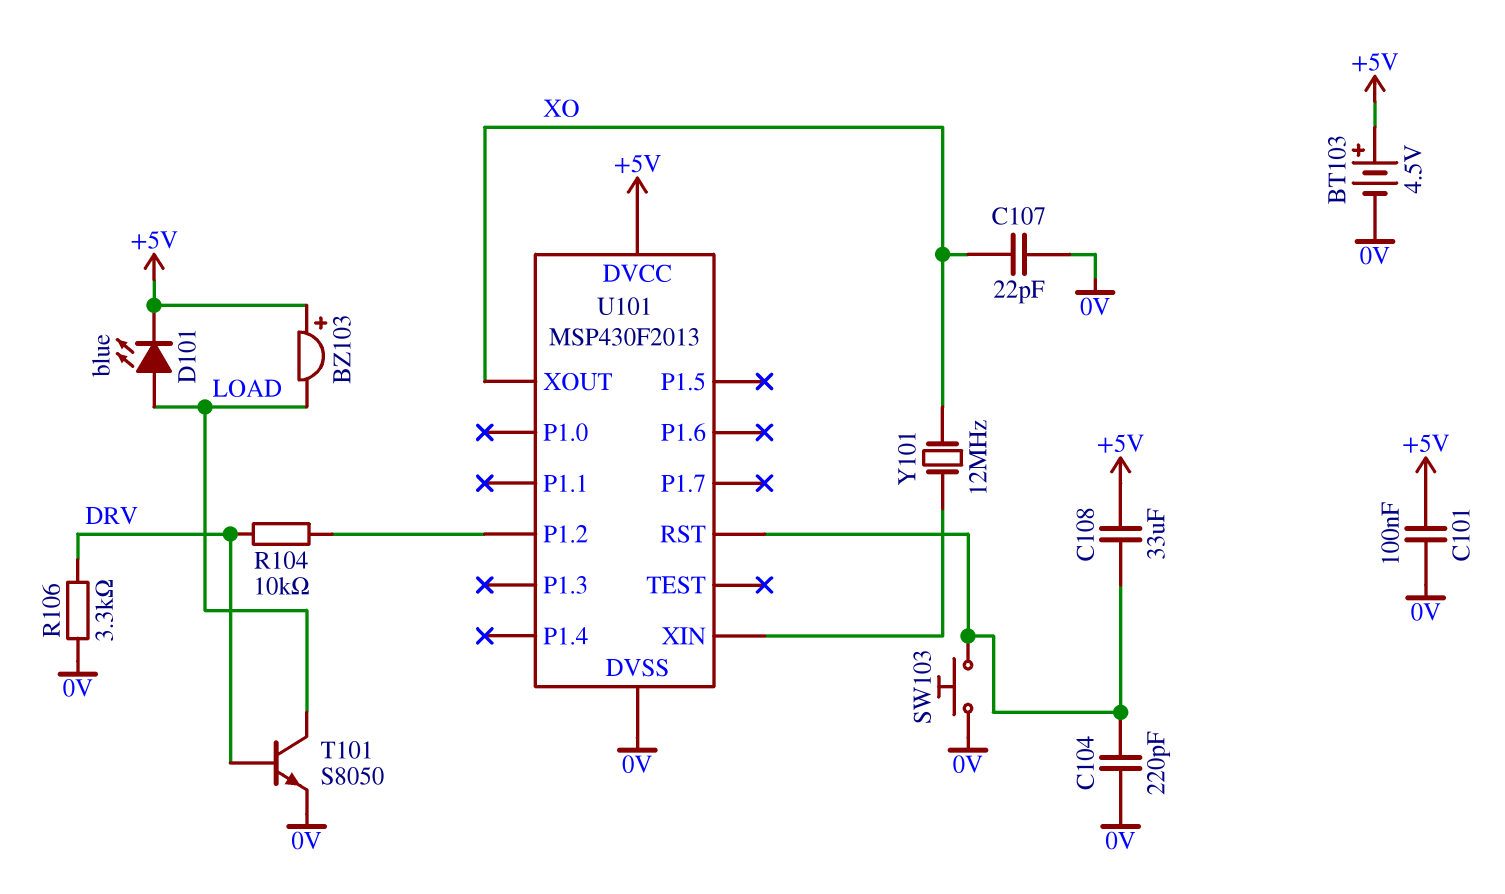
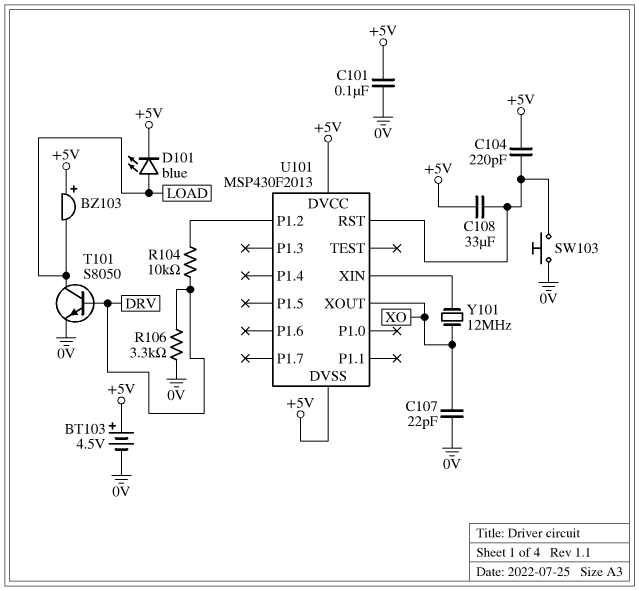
C104: 220pF (0V, U101/RST) -> 220pF (+5V, U101/RST)
U101 pin DVSS: 0V -> +5V

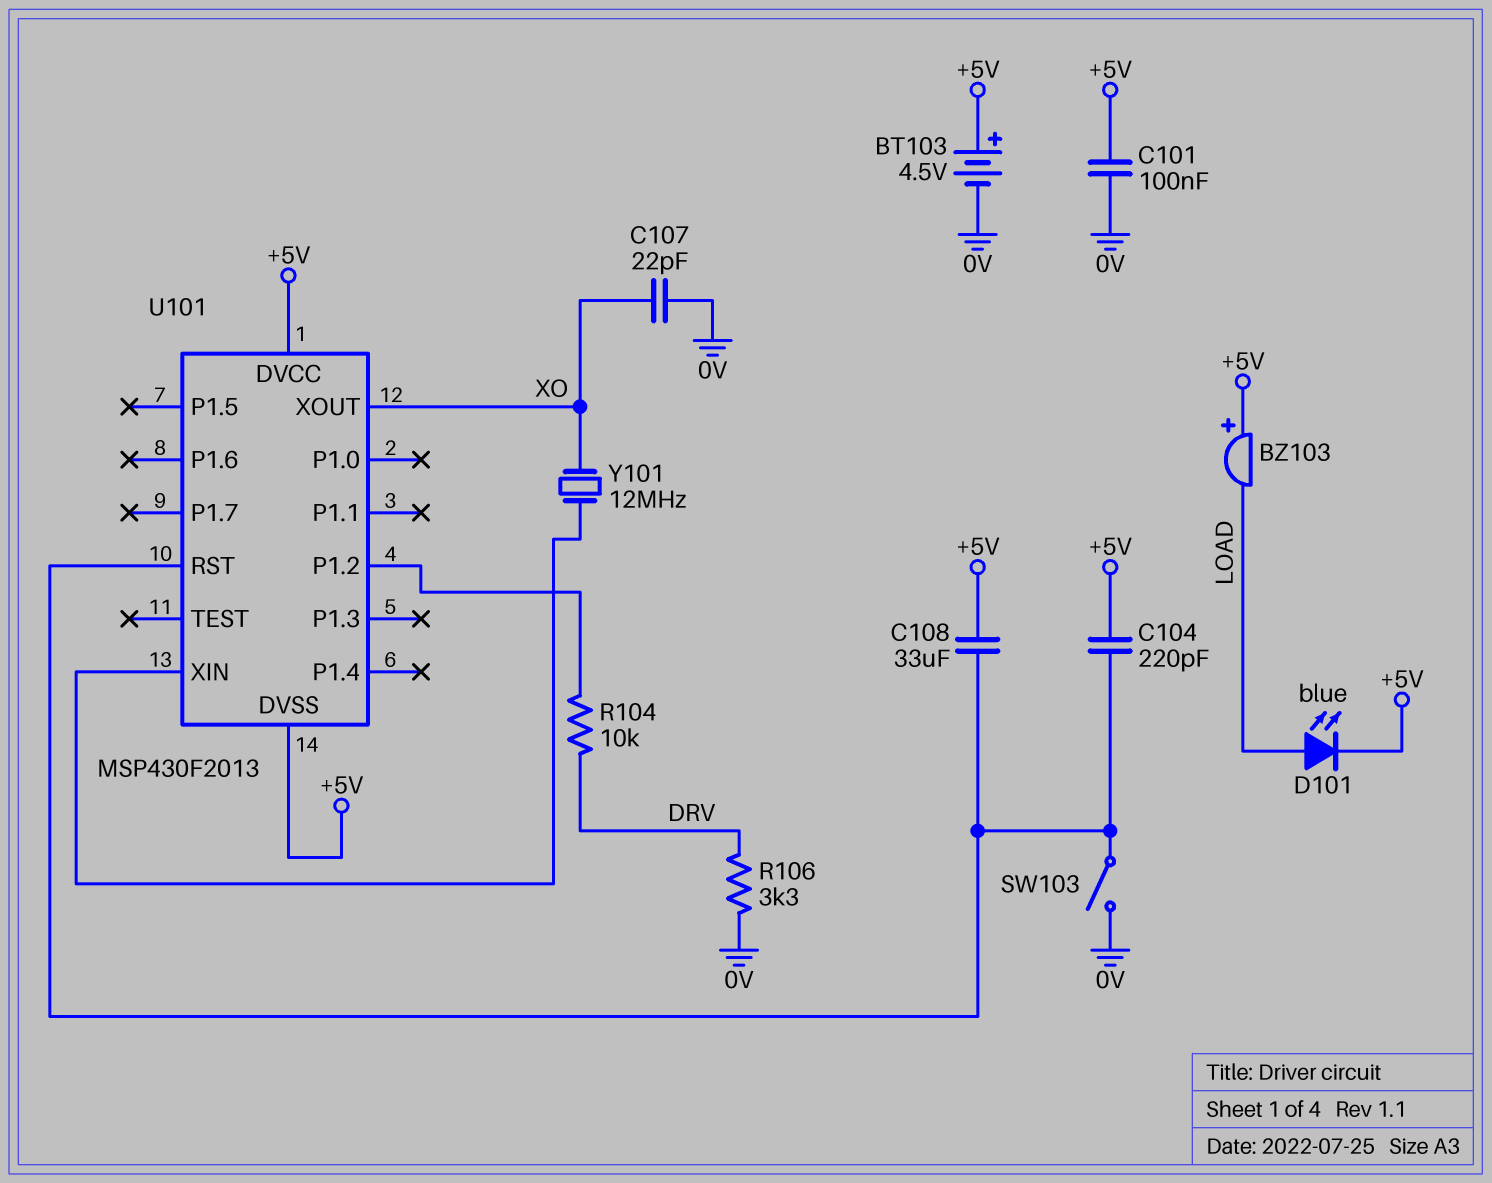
SW103: button (0V, U101/RST) -> switch (0V, U101/RST)
T101: NPN S8050 (B DRV, C LOAD, E 0V) -> none

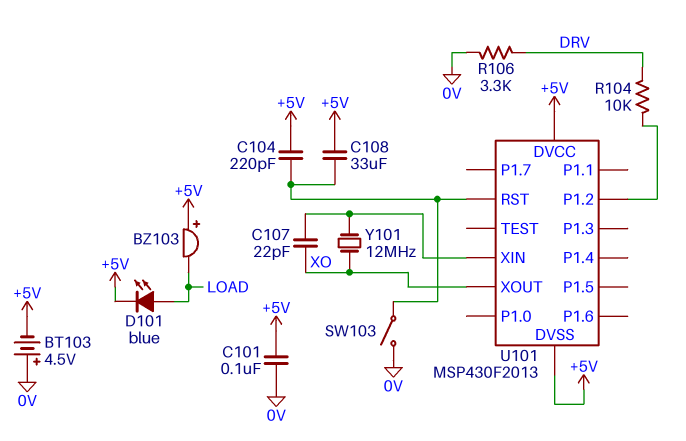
BT103: 4.5V (plus +5V, minus 0V) -> 4.5V (plus 0V, minus +5V)
C107: 22pF (0V, XO) -> 22pF (U101/XIN, XO)

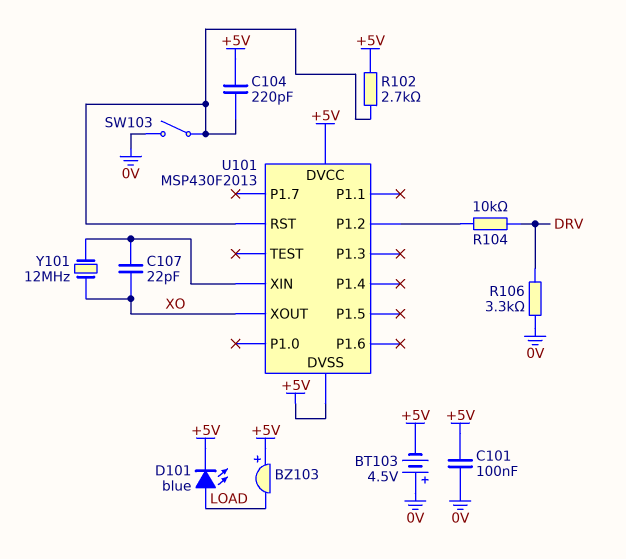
C108: 33uF (+5V, U101/RST) -> none
R102: none -> 2.7k (+5V, U101/RST)

